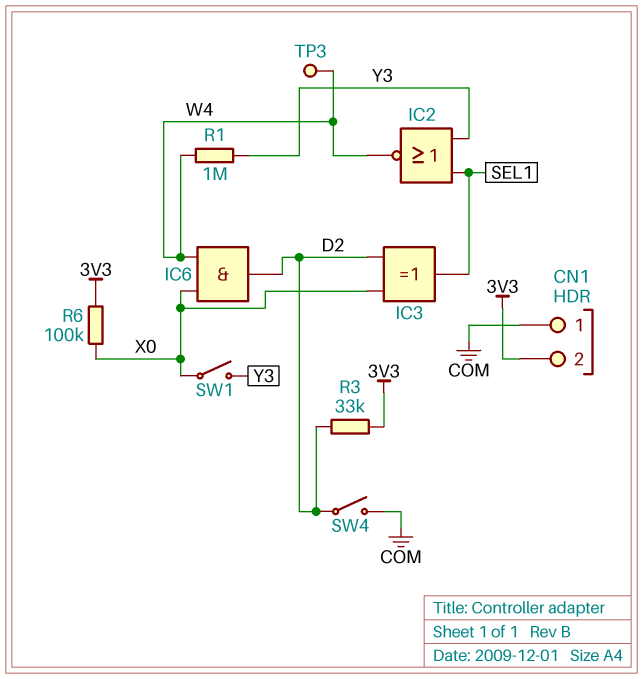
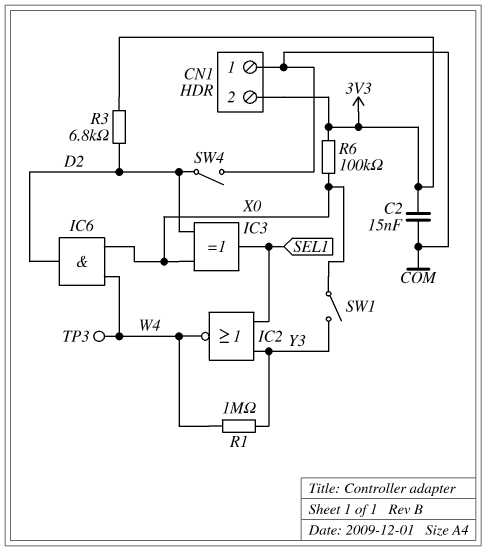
C2: none -> 15nF (3V3, COM)
R3: 33k (3V3, D2) -> 6.8k (3V3, D2)

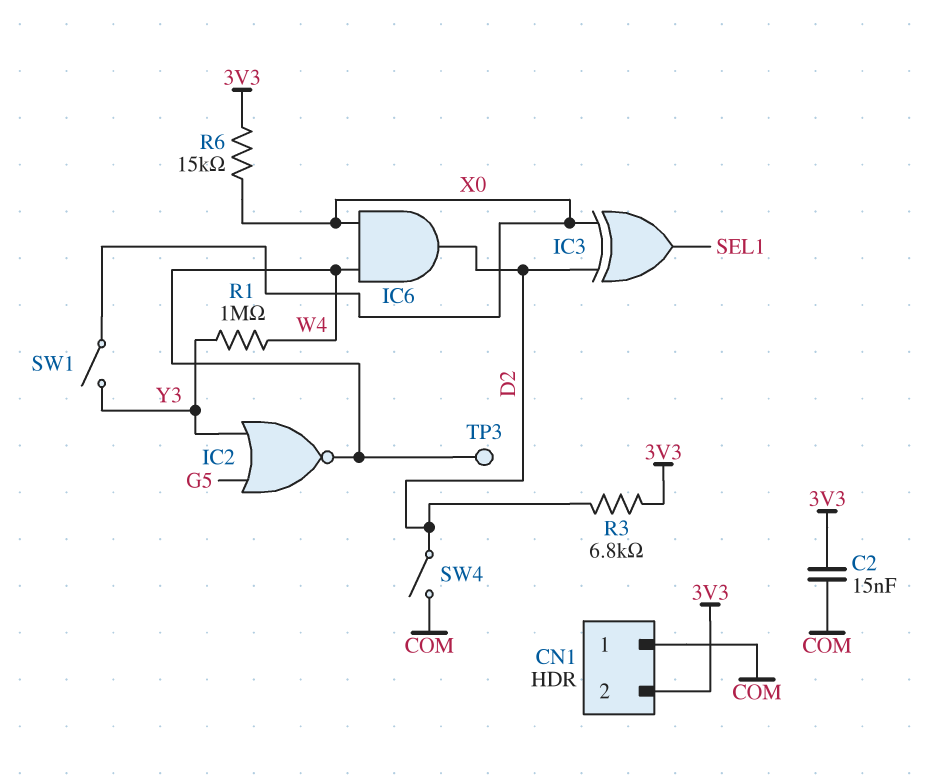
IC2: NOR (in SEL1, in Y3, out W4) -> NOR (in G5, in Y3, out W4)
R6: 100k (3V3, X0) -> 15k (3V3, X0)

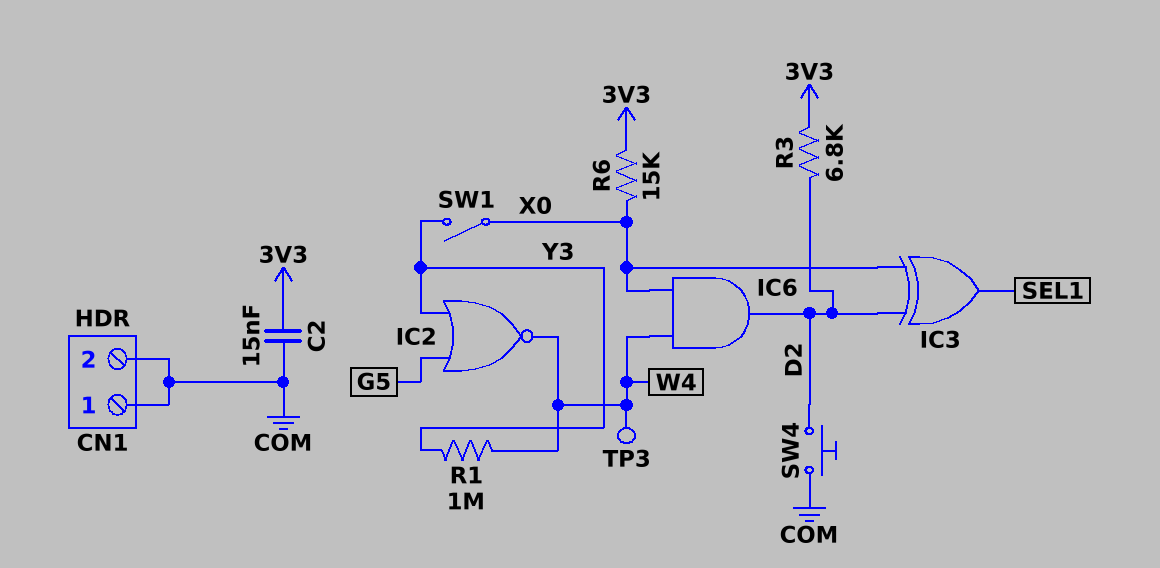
CN1 pin 2: 3V3 -> COM
SW4: switch (COM, D2) -> button (COM, D2)

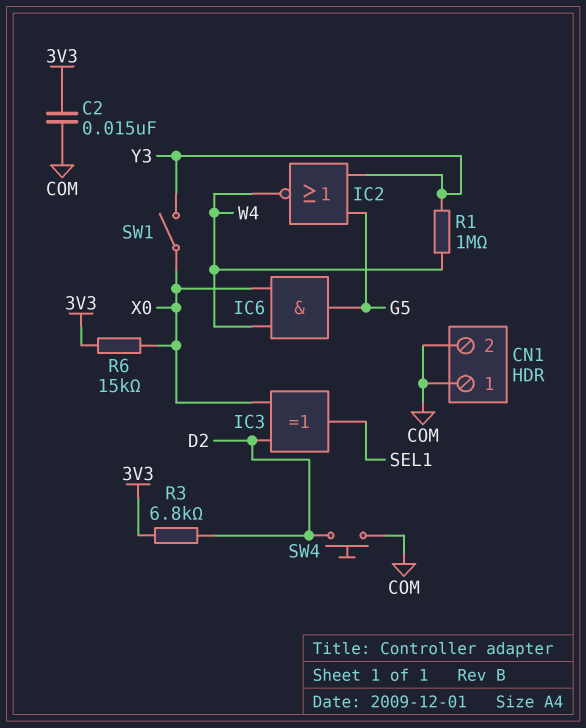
IC6: AND (in W4, in X0, out D2) -> AND (in W4, in X0, out G5)
TP3: test point (W4) -> none

